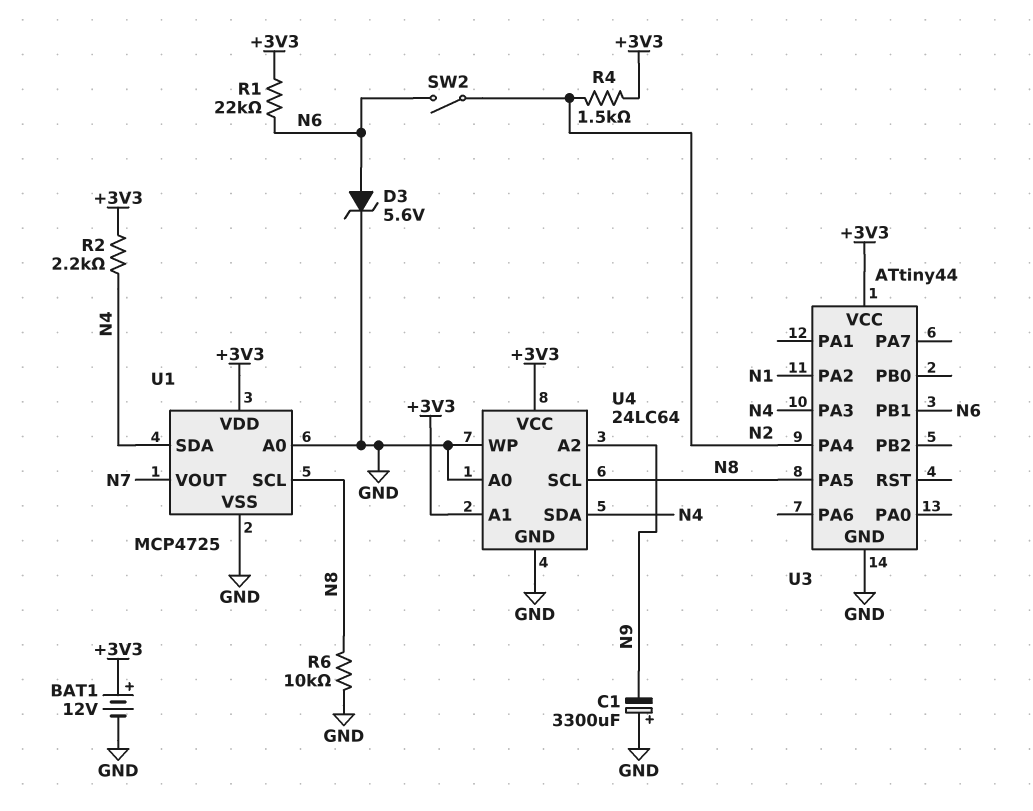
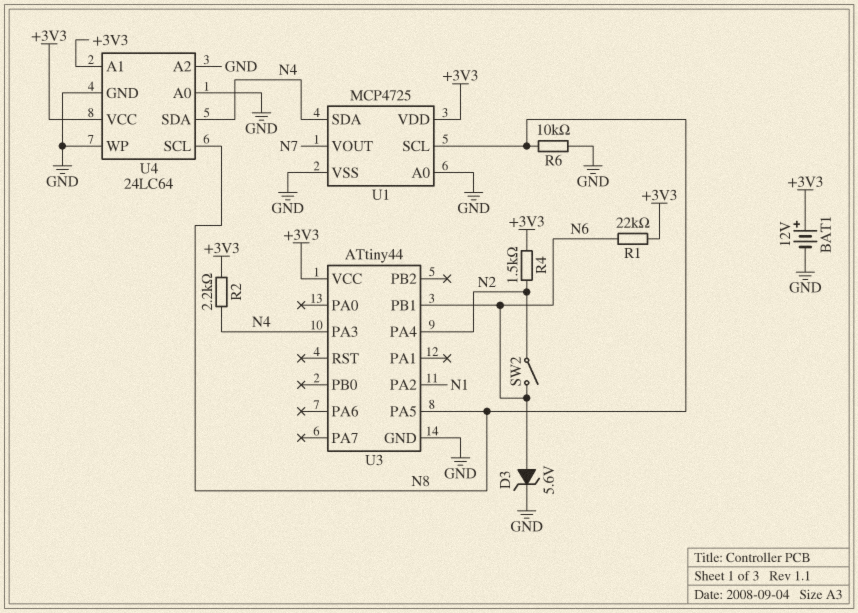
C1: 3300uF (plus GND, minus N9) -> none
U4 pin A2: N9 -> GND

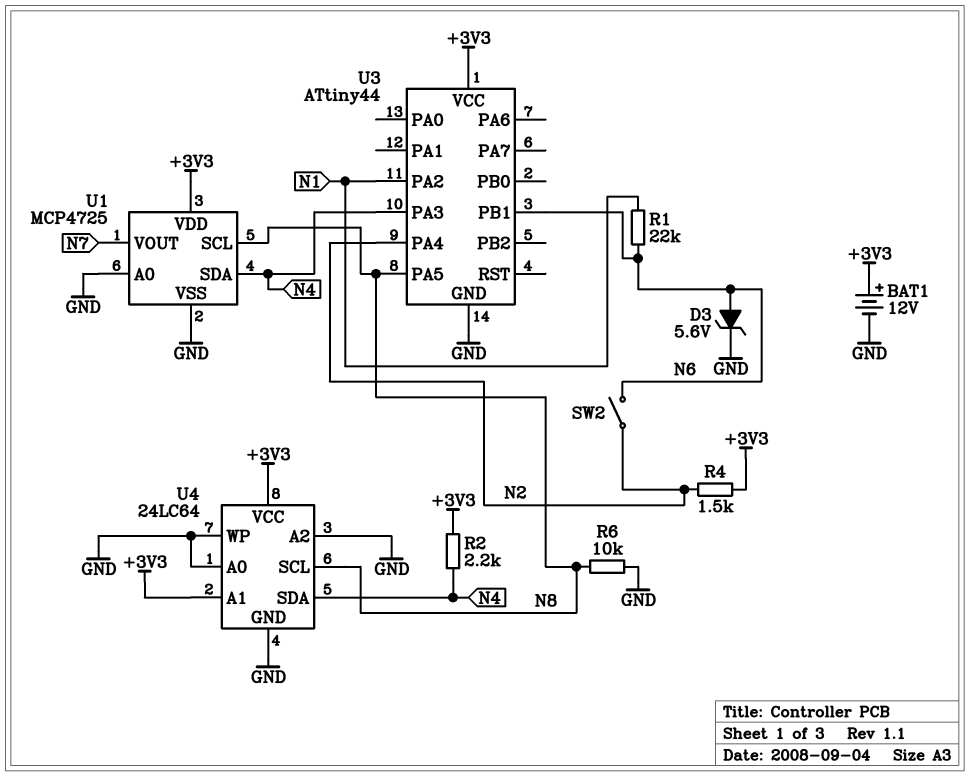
R1: 22k (+3V3, N6) -> 22k (N1, N6)

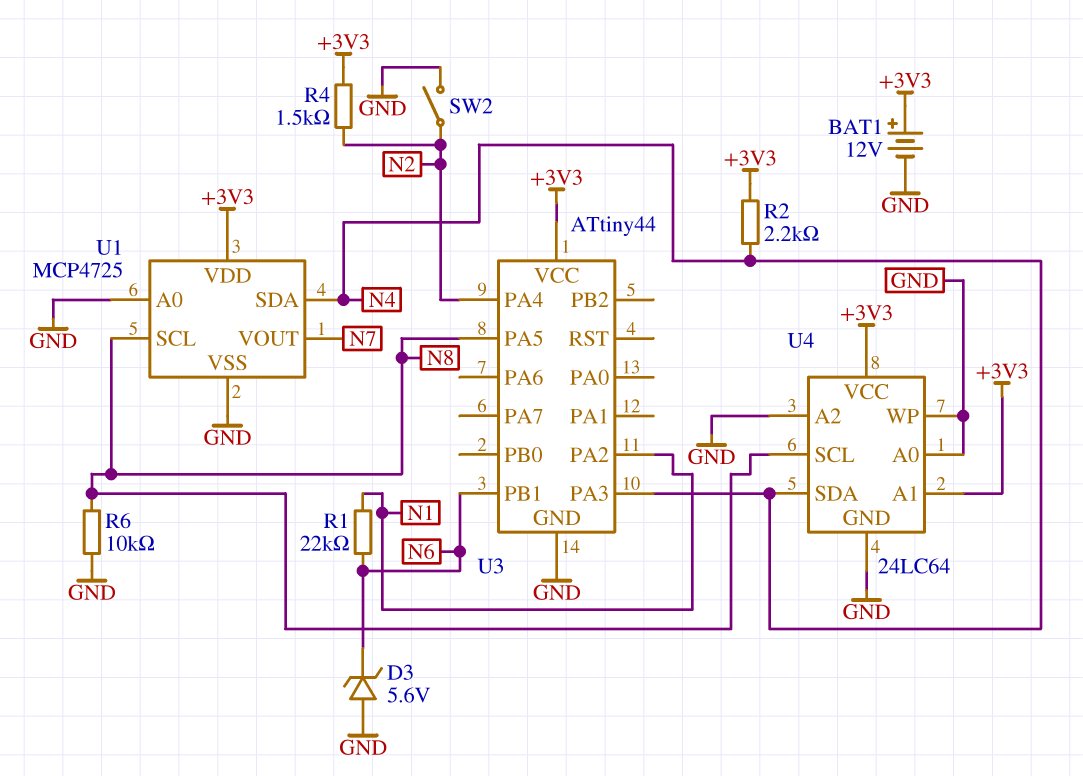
D3: zener 5.6V (A N6, K GND) -> zener 5.6V (A GND, K N6)
SW2: switch (N2, N6) -> switch (GND, N2)

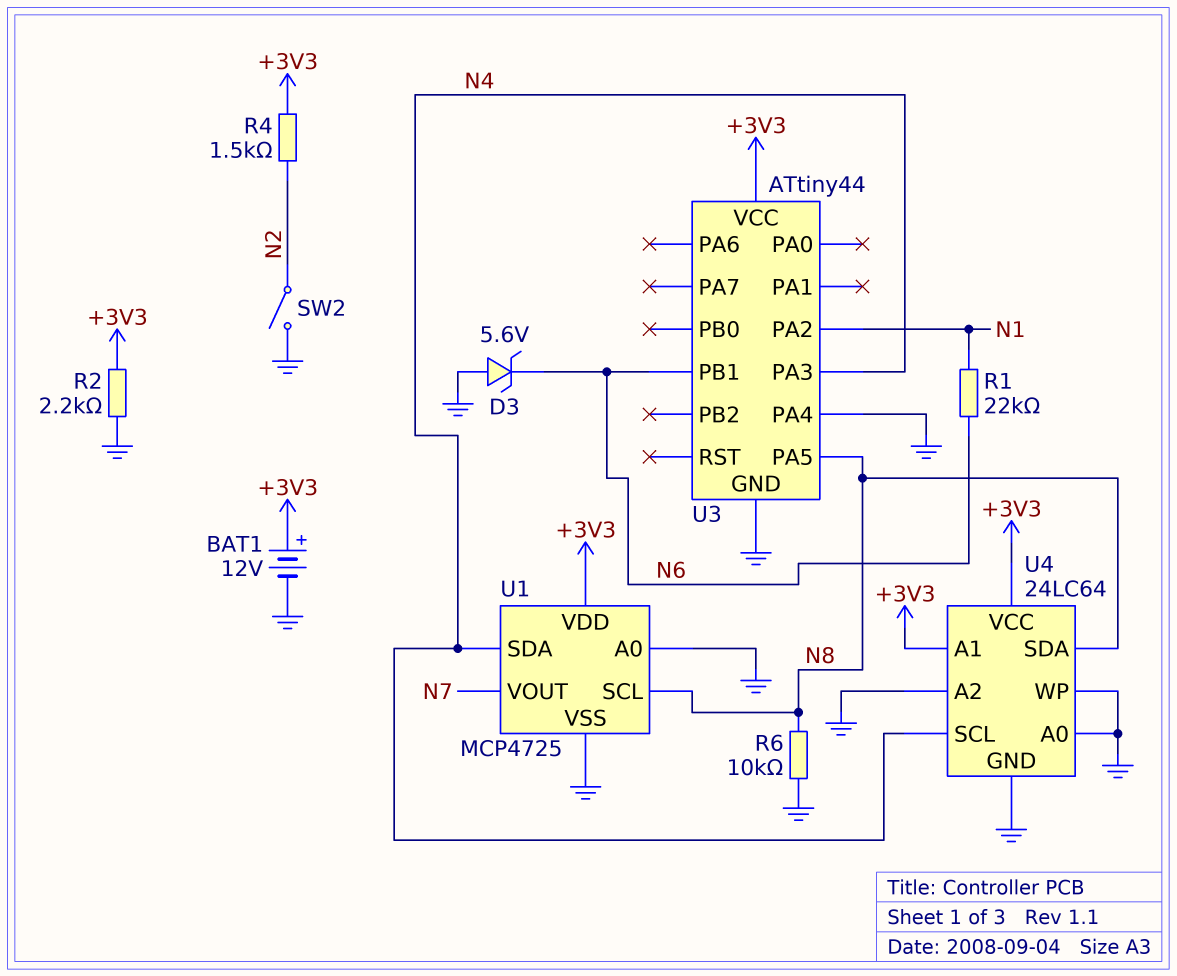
R2: 2.2k (+3V3, N4) -> 2.2k (+3V3, GND)
U3 pin PA4: N2 -> GND
U4 pin SCL: N8 -> N4
U4 pin SDA: N4 -> N8

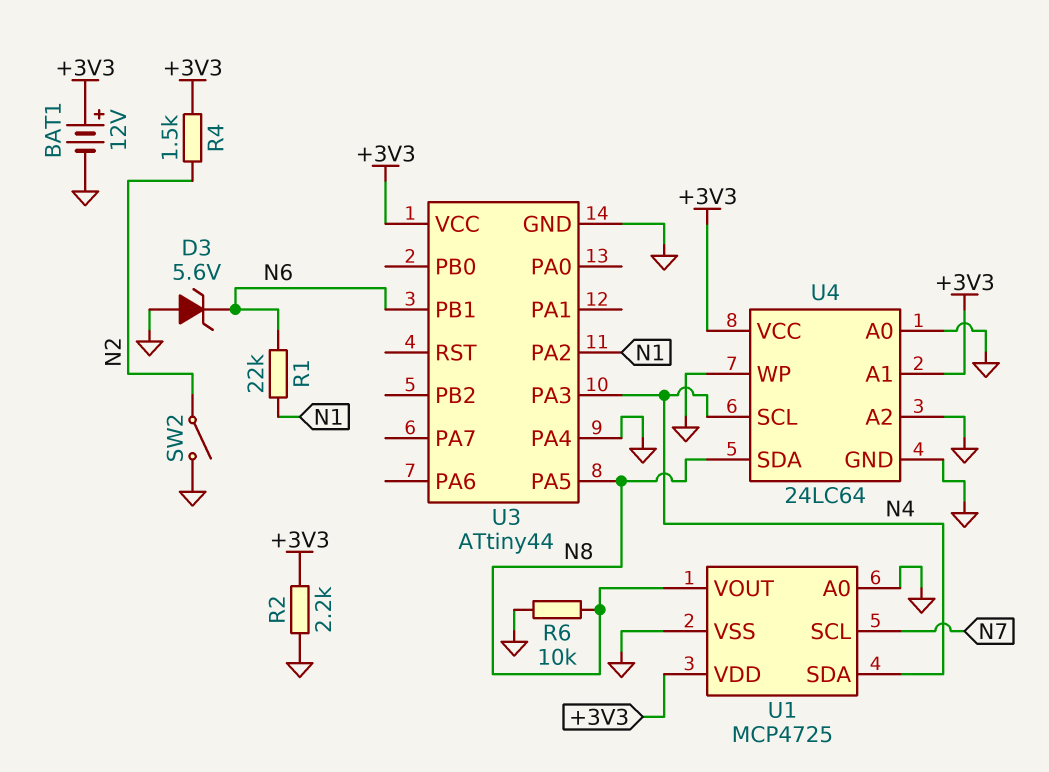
U1 pin SCL: N8 -> N7
U1 pin VOUT: N7 -> N8

